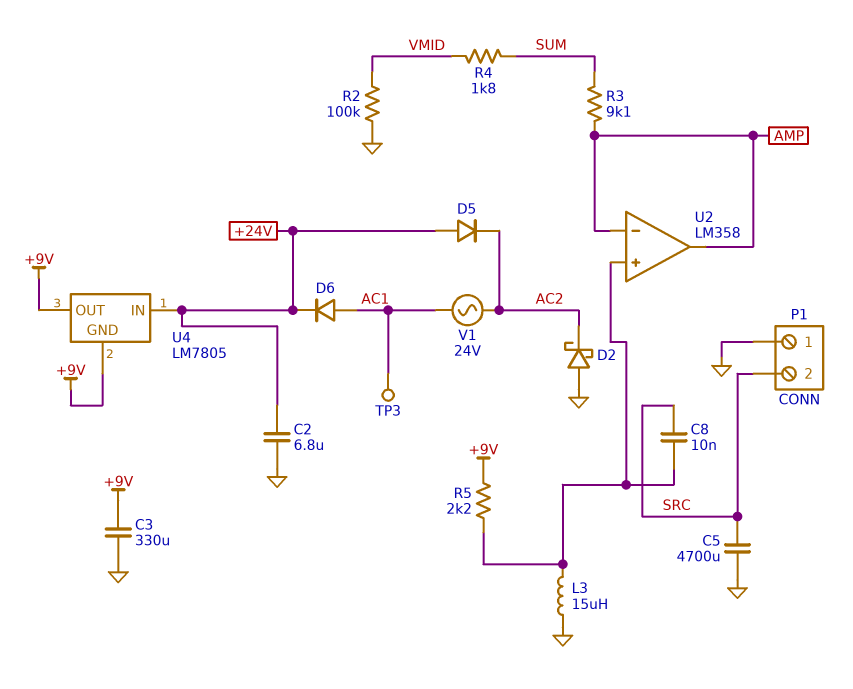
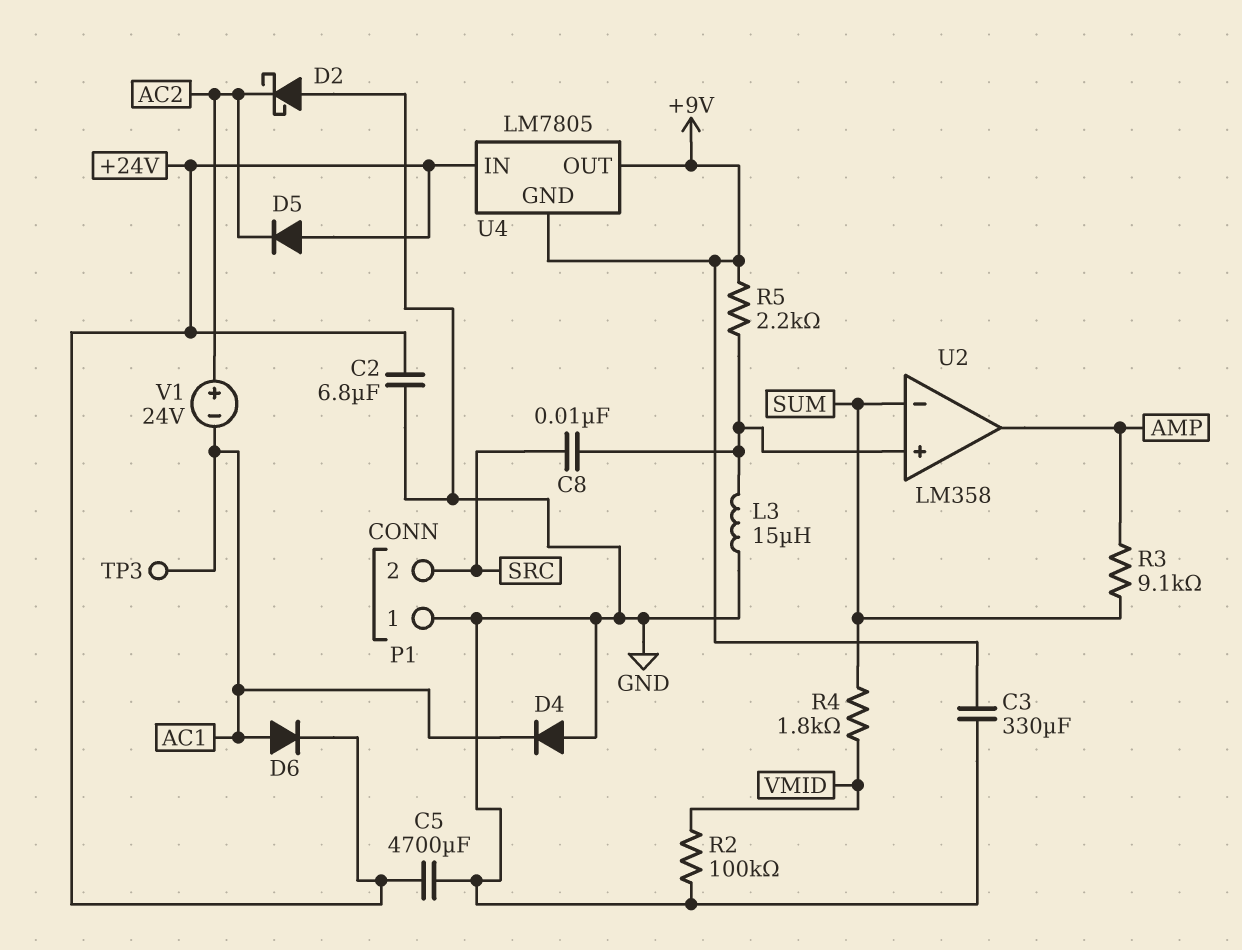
C5: 4700uF (GND, SRC) -> 4700uF (+24V, GND)
D4: none -> diode (A GND, K AC1)
U2 pin in-: AMP -> SUM
V1: AC 24V (AC1, AC2) -> 24V (plus AC2, minus AC1)

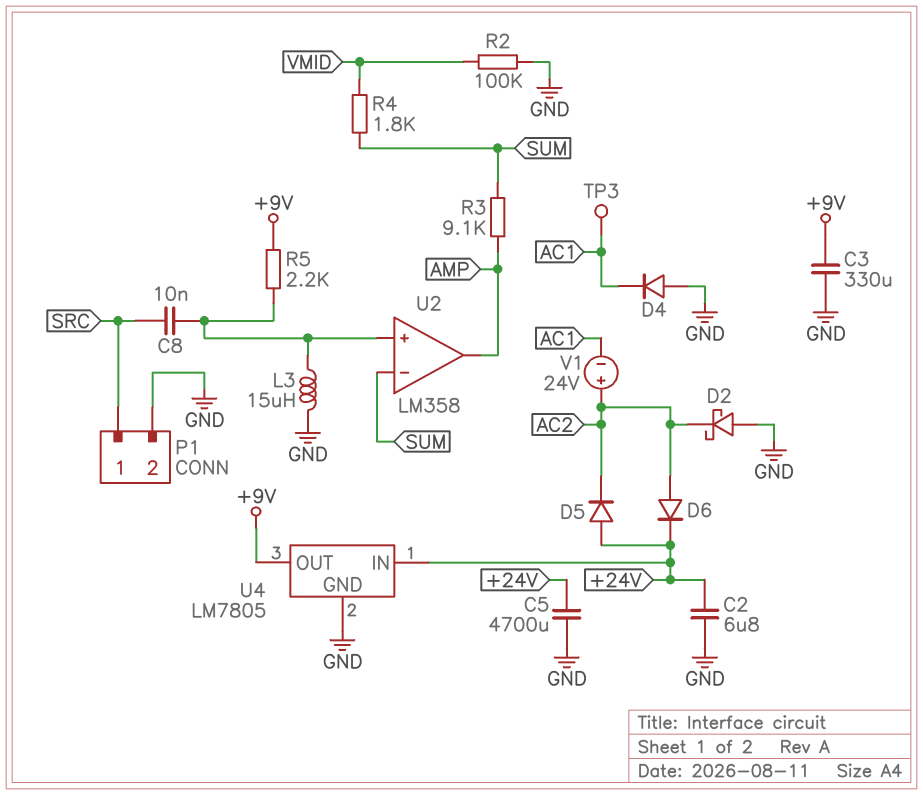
D6: diode (A AC1, K +24V) -> diode (A AC2, K +24V)
P1 pin 1: GND -> SRC
P1 pin 2: SRC -> GND
U4 pin GND: +9V -> GND

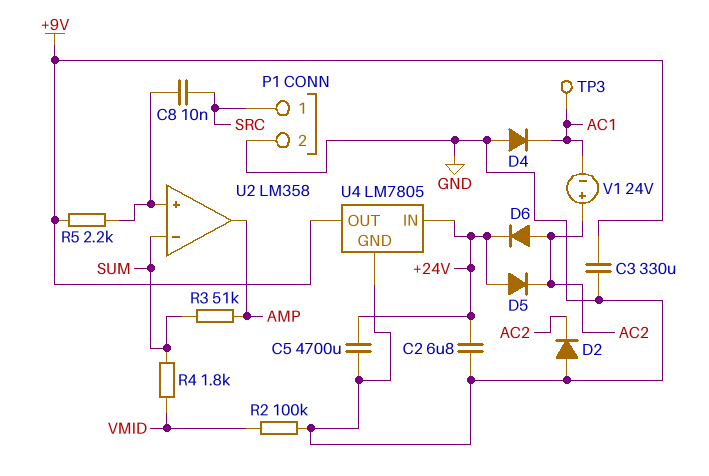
D2: schottky (A GND, K AC2) -> diode (A GND, K AC2)
L3: 15uH (GND, U2/in+) -> none
R3: 9.1k (AMP, SUM) -> 51k (AMP, SUM)

